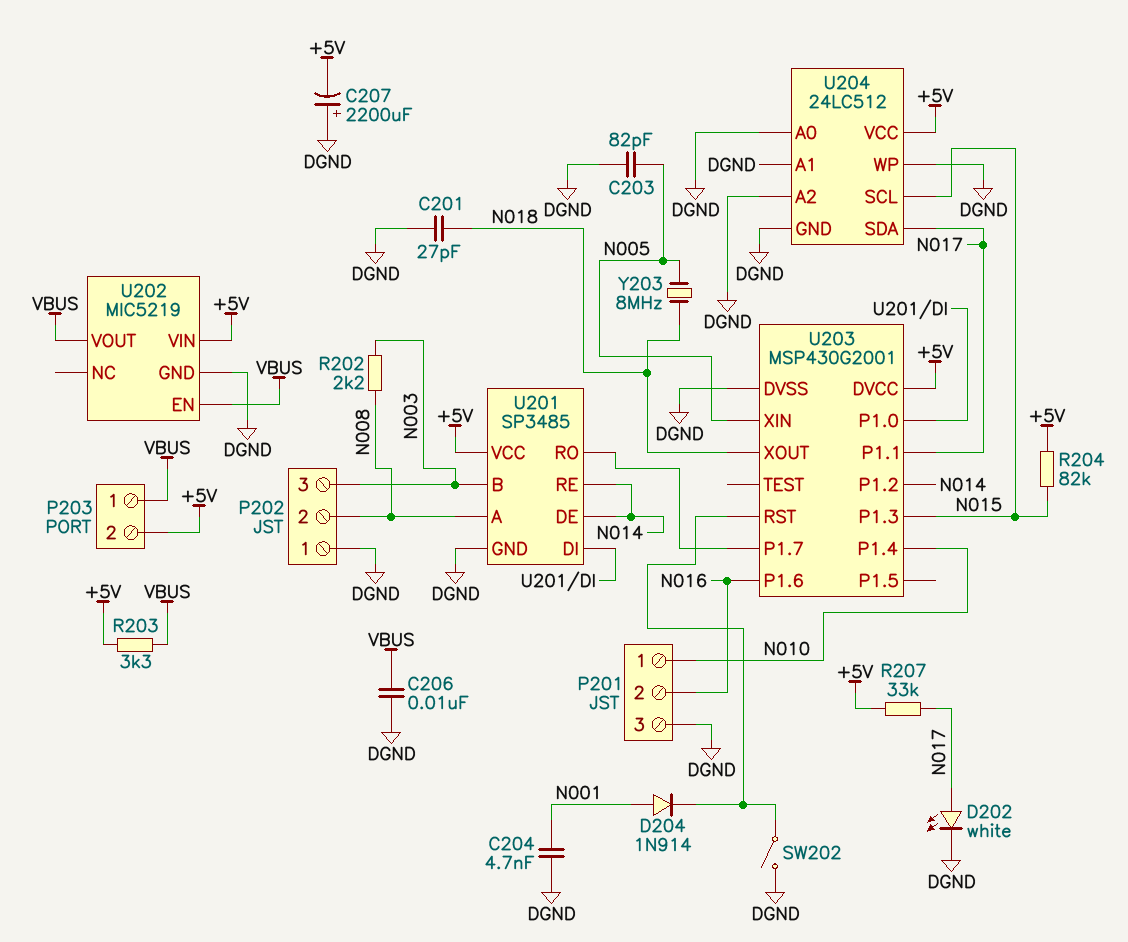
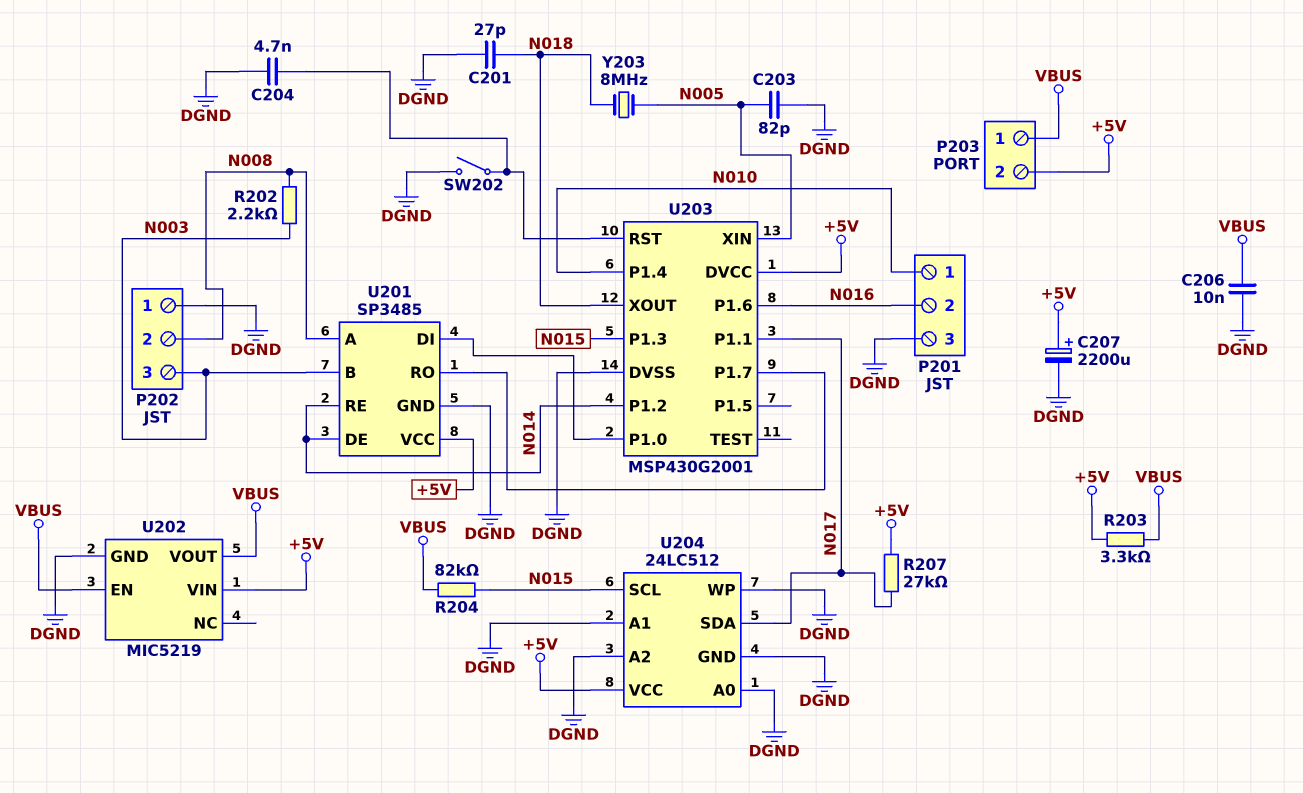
C204: 4.7nF (DGND, N001) -> 4.7nF (DGND, U203/RST)
C207: 2200uF (plus DGND, minus +5V) -> 2200uF (plus +5V, minus DGND)
D202: LED white (A N017, K DGND) -> none
D204: diode 1N914 (A N001, K U203/RST) -> none
R204: 82k (+5V, N015) -> 82k (N015, VBUS)
R207: 33k (+5V, N017) -> 27k (+5V, N017)

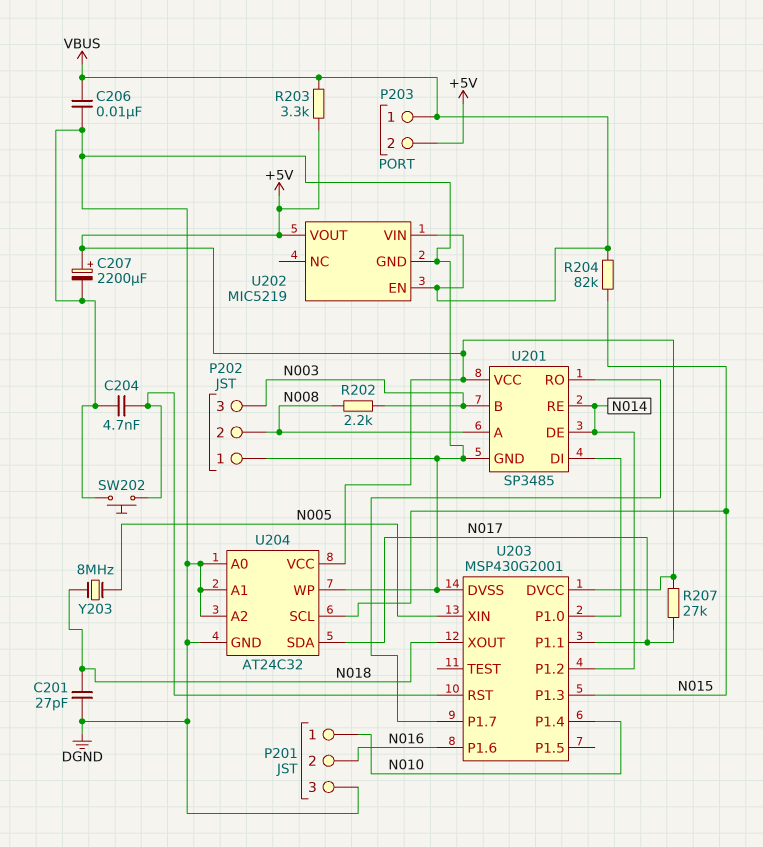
C203: 82pF (DGND, N005) -> none
SW202: switch (DGND, U203/RST) -> button (DGND, U203/RST)
U202 pin VIN: +5V -> VBUS
U202 pin VOUT: VBUS -> +5V
U204: 24LC512 -> AT24C32

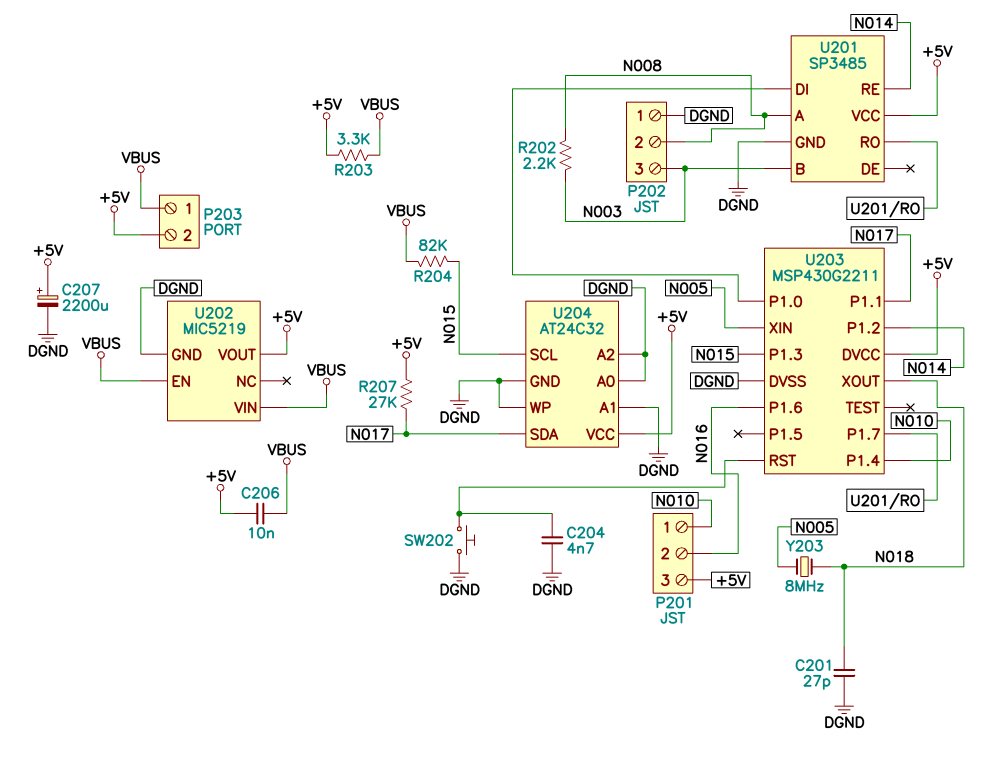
C206: 10nF (DGND, VBUS) -> 10nF (+5V, VBUS)
P201 pin 3: DGND -> +5V
U201 pin DE: N014 -> none
U203: MSP430G2001 -> MSP430G2211

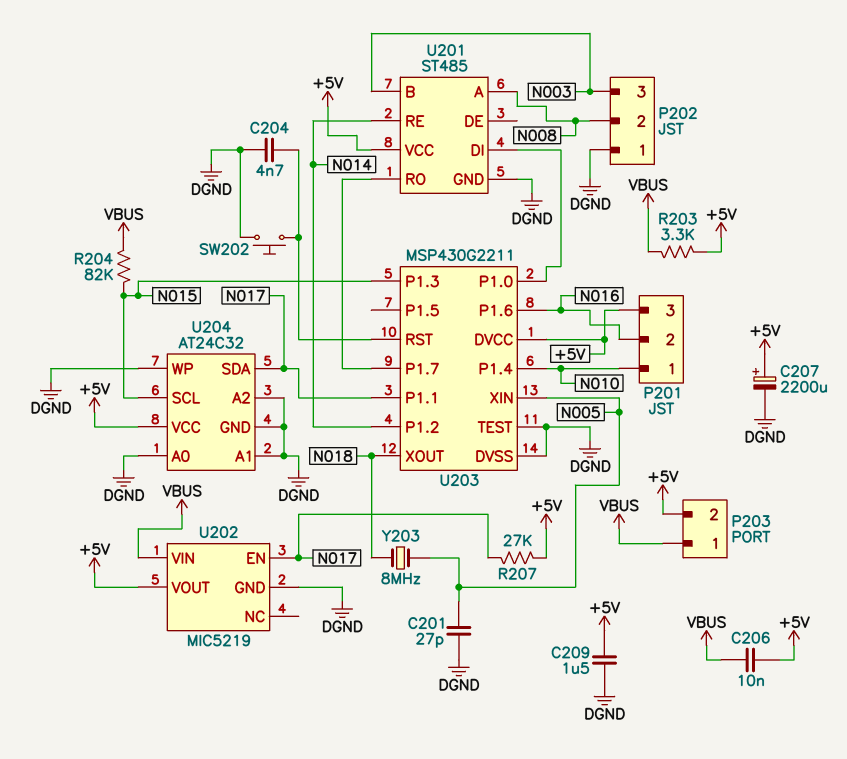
C201: 27pF (DGND, N018) -> 27pF (DGND, N005)
C209: none -> 1.5uF (+5V, DGND)
R202: 2.2k (N003, N008) -> none
U201: SP3485 -> ST485
U202 pin EN: VBUS -> N017
U203 pin TEST: none -> DGND

